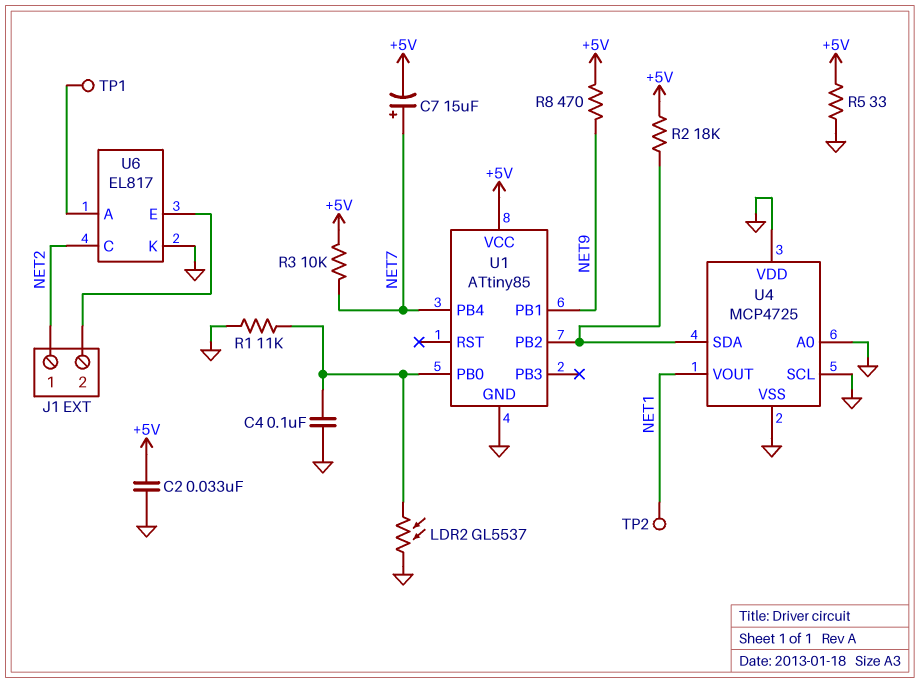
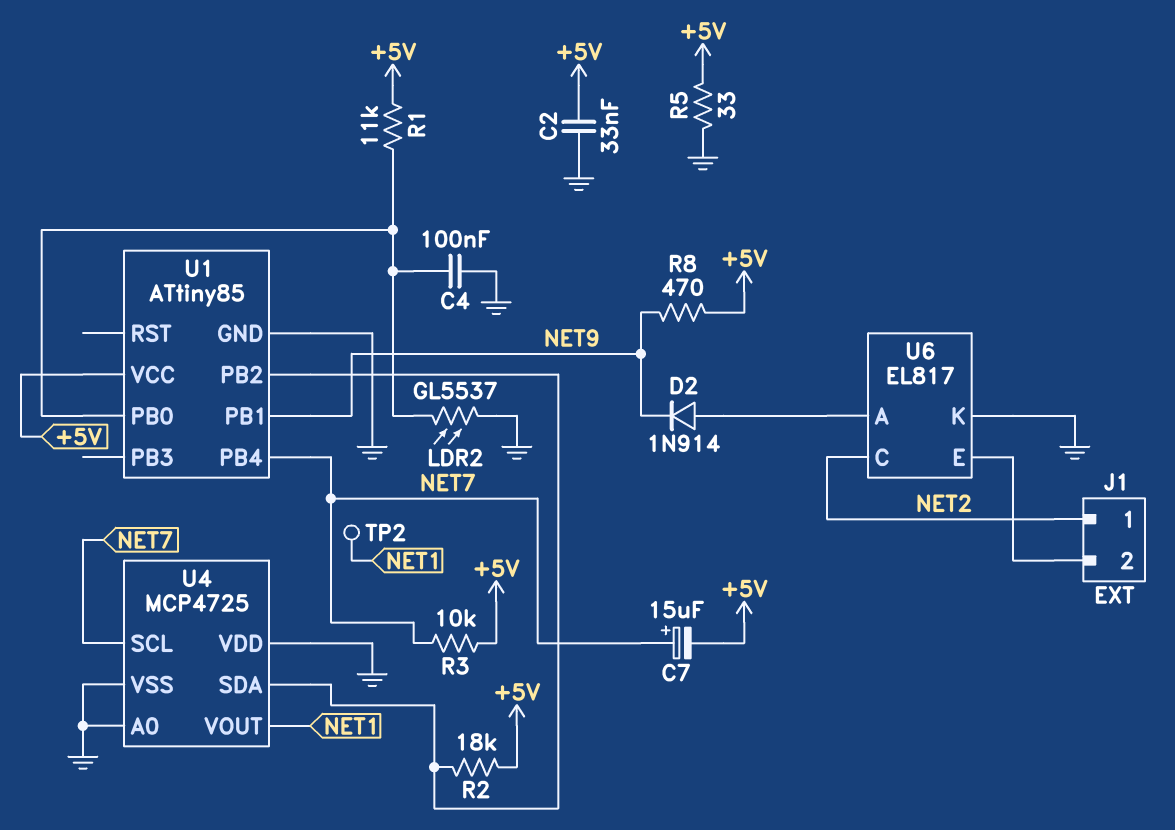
D2: none -> diode 1N914 (A U6/A, K NET9)
R1: 11k (GND, U1/PB0) -> 11k (+5V, U1/PB0)
TP1: test point (U6/A) -> none
U4 pin SCL: GND -> NET7

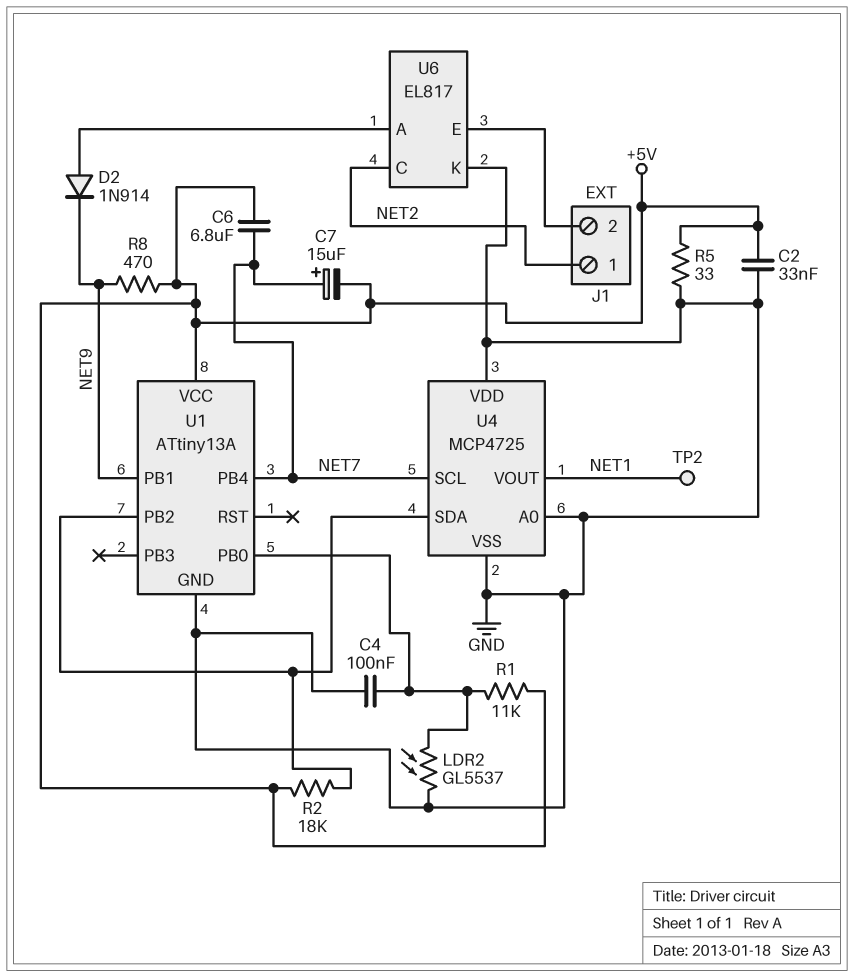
C6: none -> 6.8uF (+5V, NET7)
R3: 10k (+5V, NET7) -> none
U1: ATtiny85 -> ATtiny13A

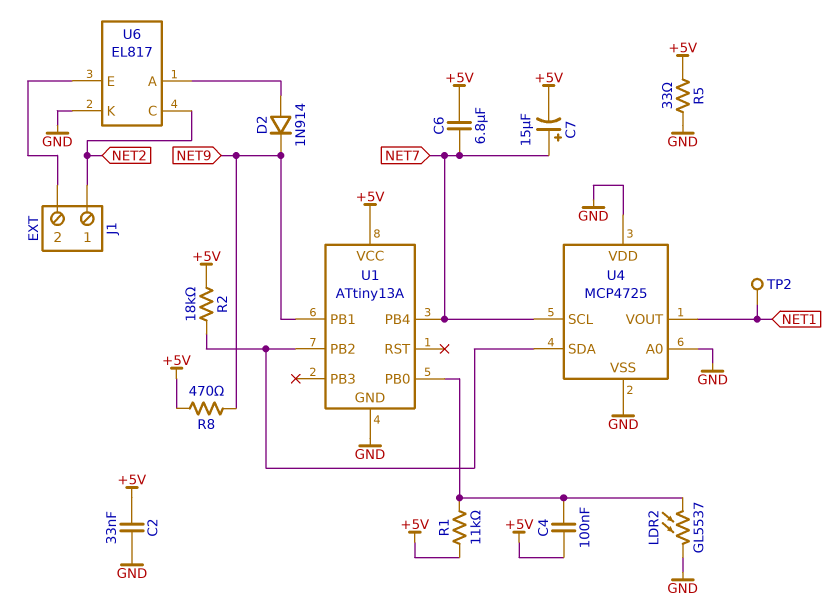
C4: 100nF (GND, U1/PB0) -> 100nF (+5V, U1/PB0)

